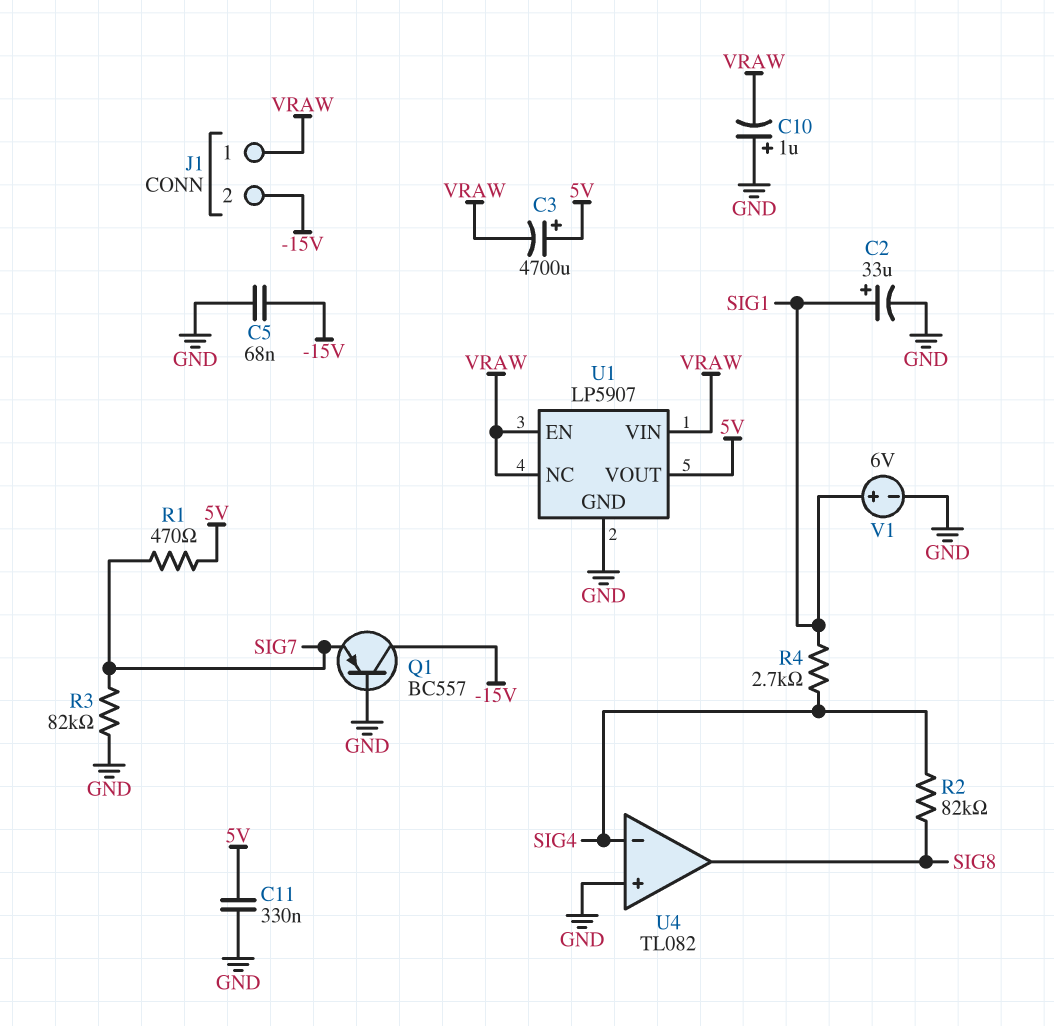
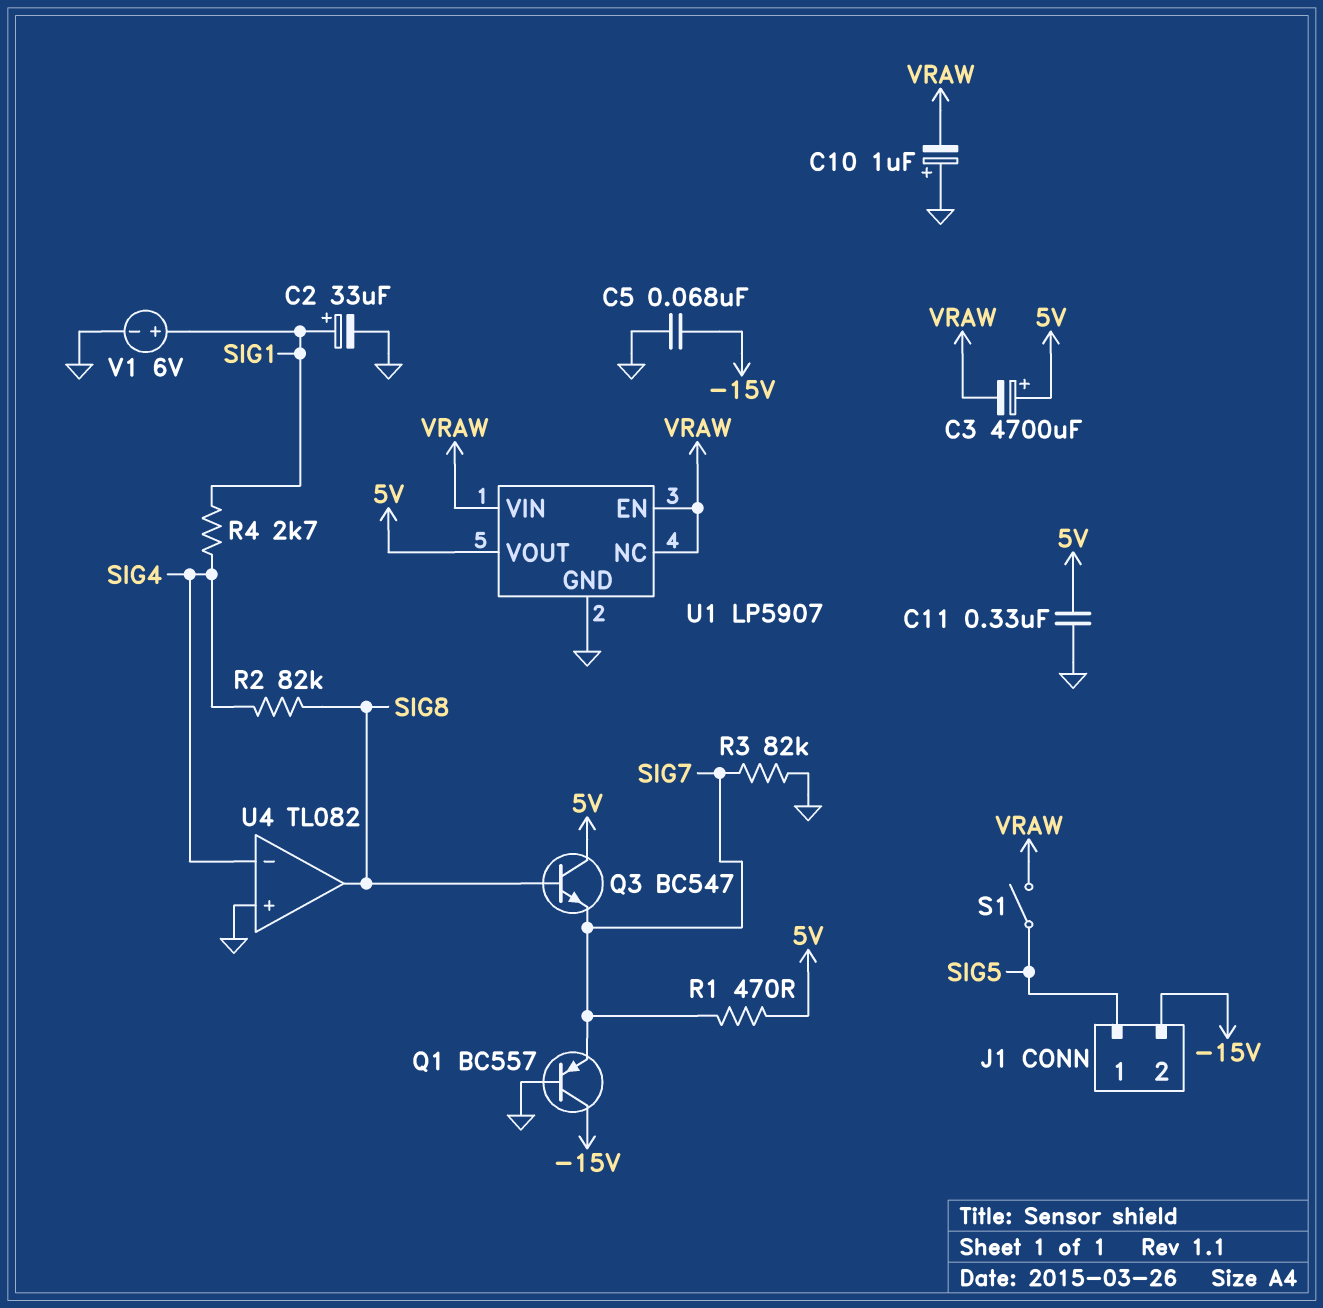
J1 pin 1: VRAW -> SIG5
Q3: none -> NPN BC547 (B SIG8, C 5V, E SIG7)
S1: none -> switch (SIG5, VRAW)

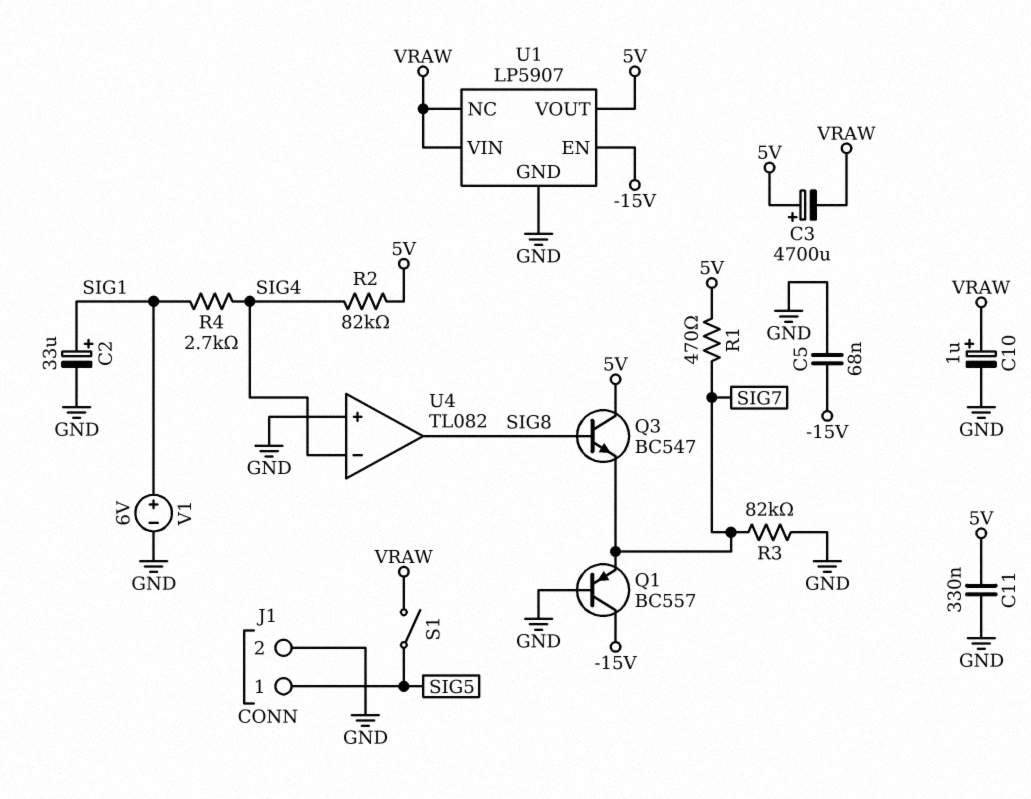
C10: 1uF (plus GND, minus VRAW) -> 1uF (plus VRAW, minus GND)
J1 pin 2: -15V -> GND
R2: 82k (SIG4, SIG8) -> 82k (5V, SIG4)
U1 pin EN: VRAW -> -15V

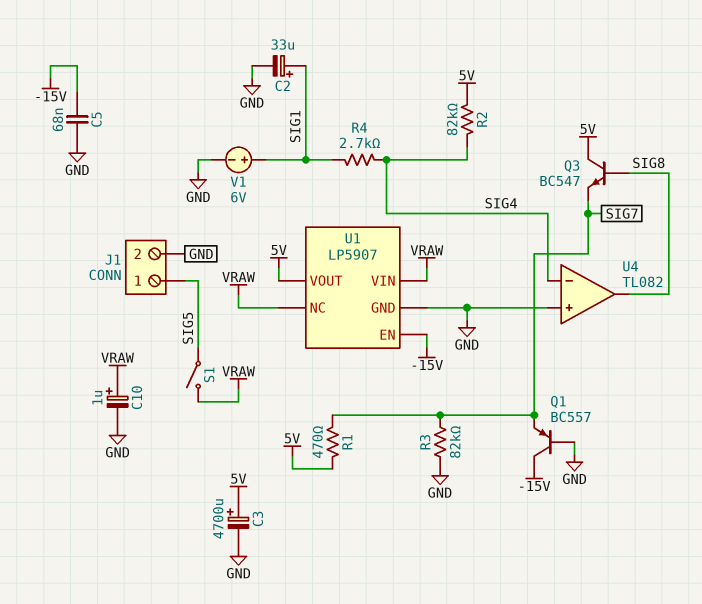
C3: 4700uF (plus 5V, minus VRAW) -> 4700uF (plus 5V, minus GND)
C11: 330nF (5V, GND) -> none

